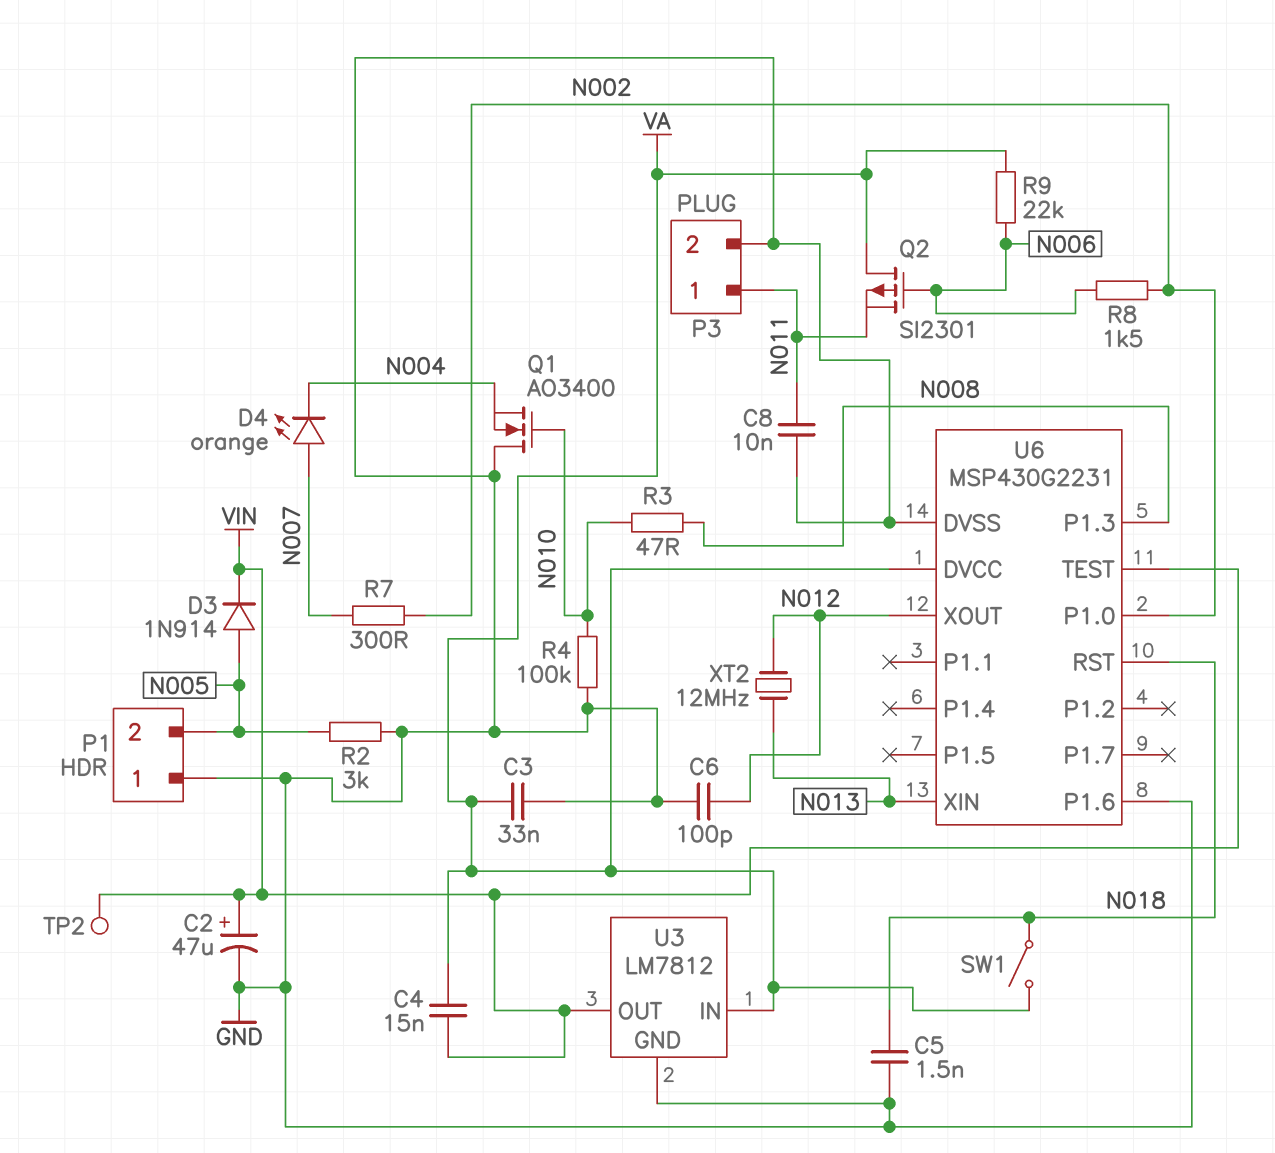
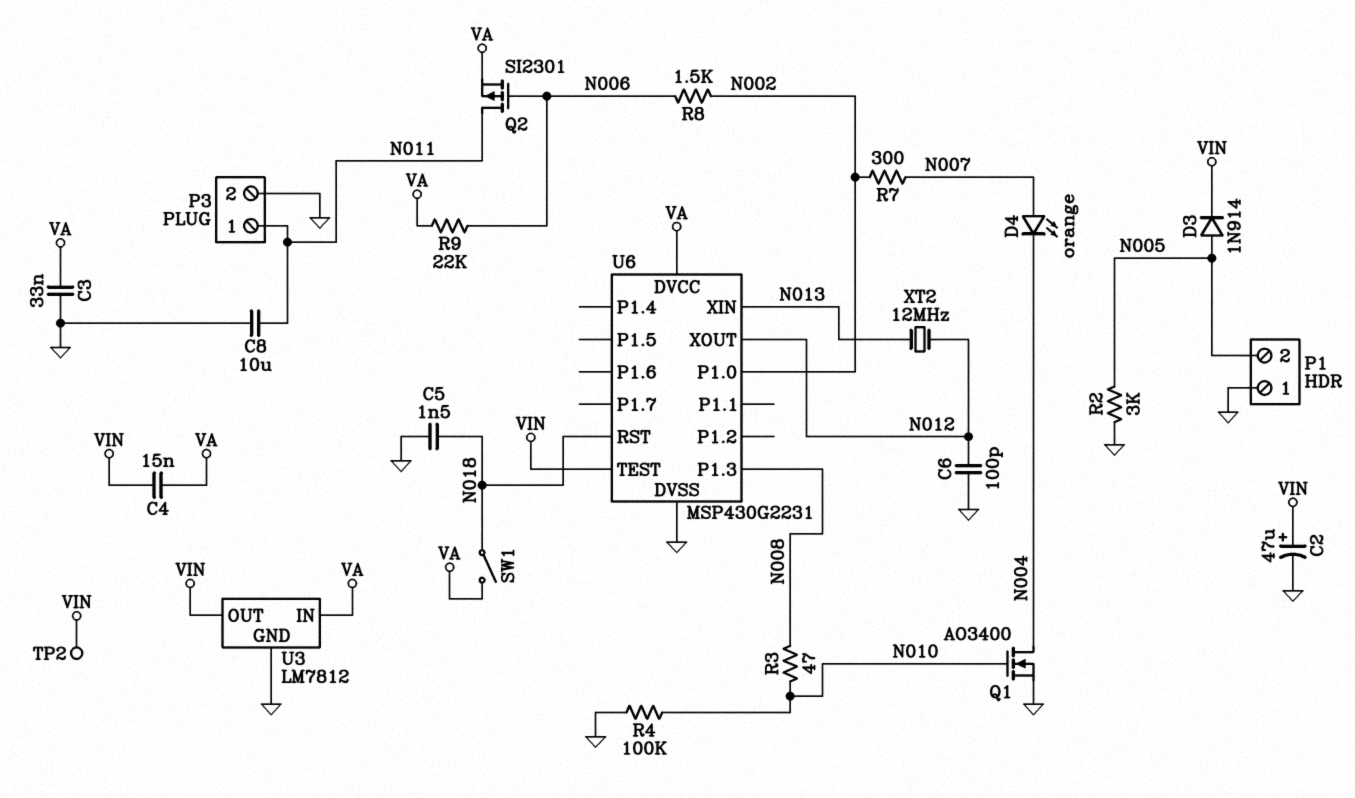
C8: 10nF (GND, N011) -> 10uF (GND, N011)
Q1: NMOS AO3400 (G N010, D GND, S N004) -> NMOS AO3400 (G N010, D N004, S GND)
Q2: PMOS SI2301 (G N006, D VA, S N011) -> PMOS SI2301 (G N006, D N011, S VA)
U6 pin P1.6: GND -> none

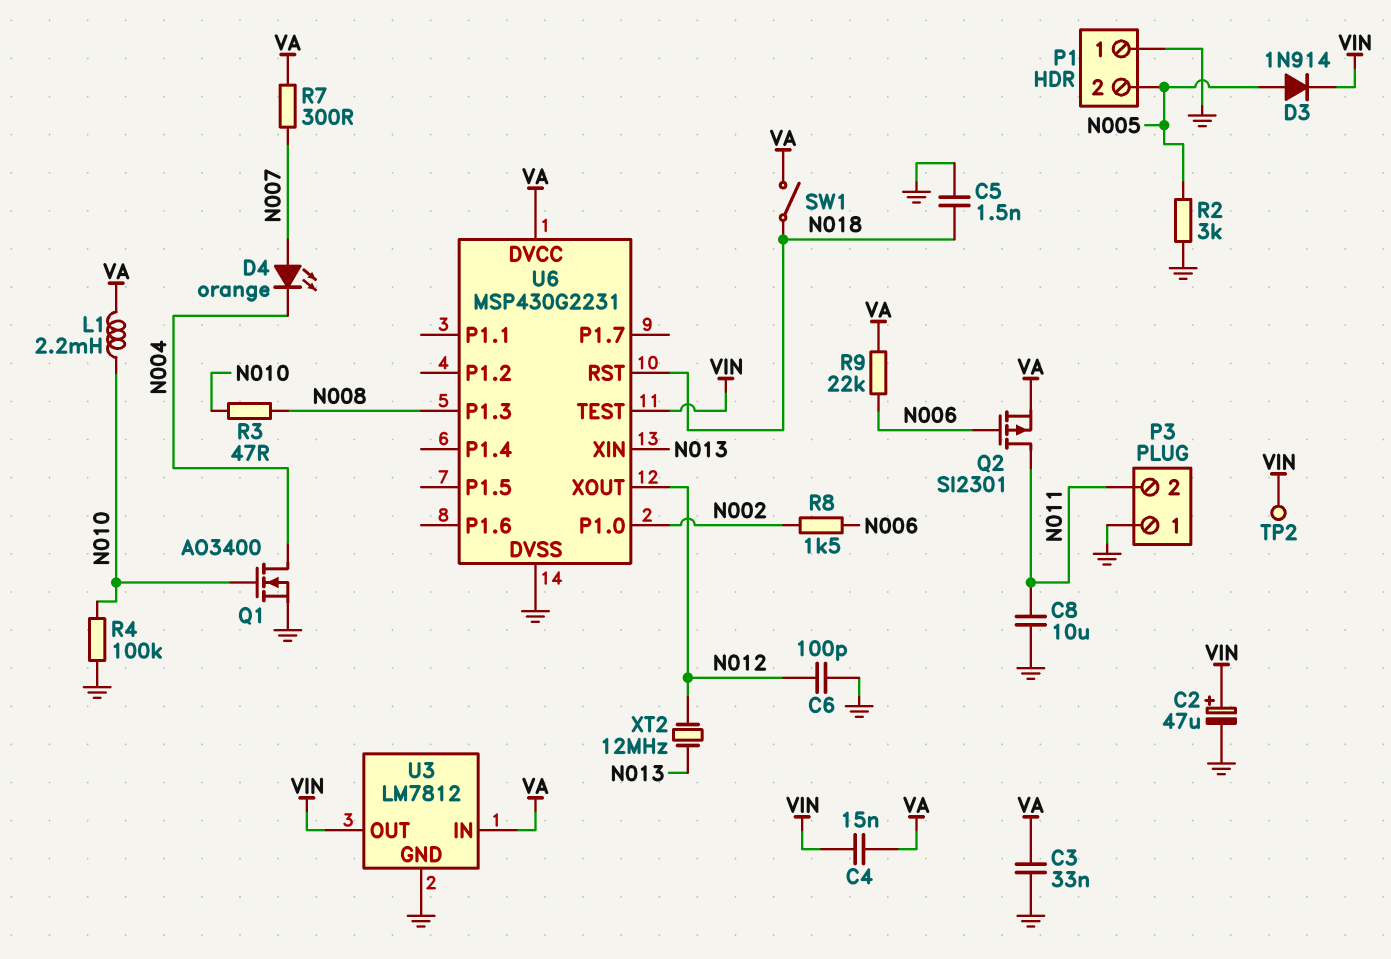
L1: none -> 2.2mH (N010, VA)
P3 pin 1: N011 -> GND
P3 pin 2: GND -> N011
R7: 300 (N002, N007) -> 300 (N007, VA)

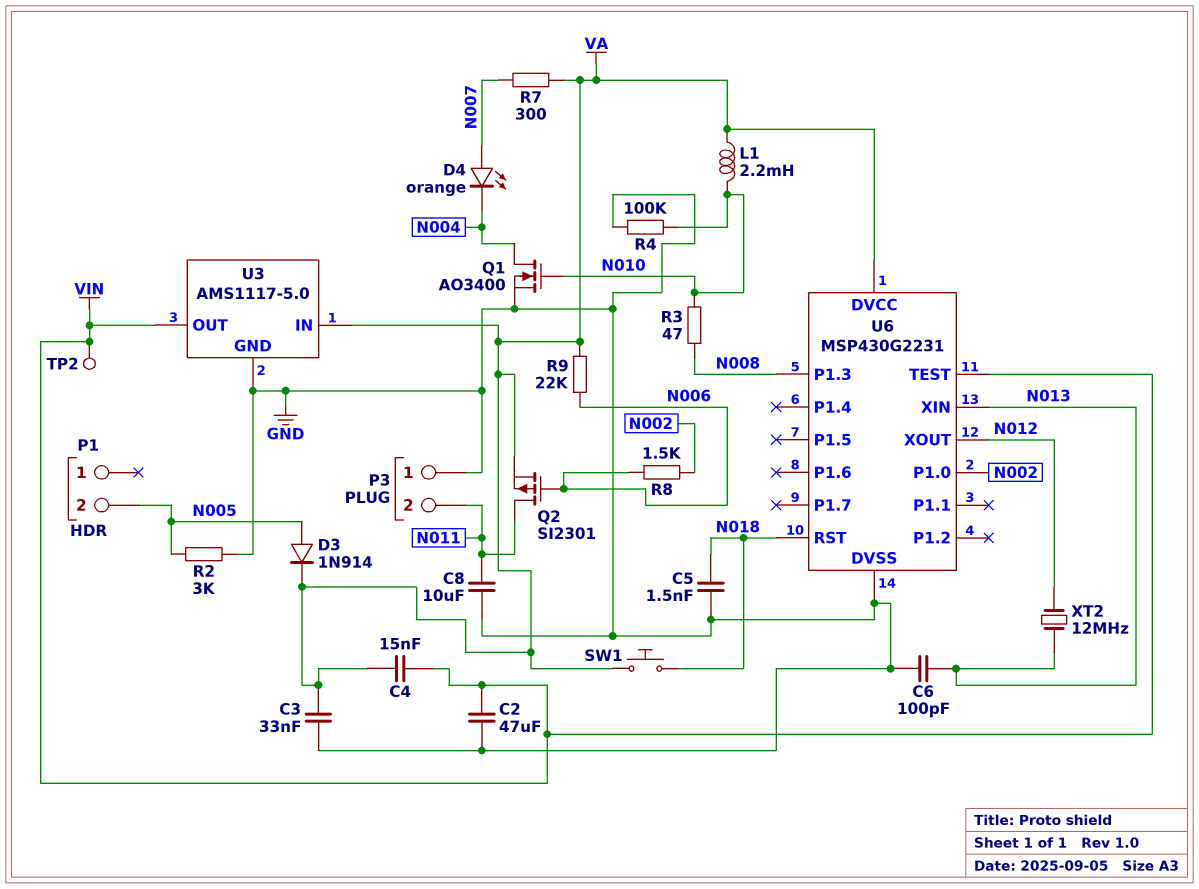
C2: 47uF (plus VIN, minus GND) -> 47uF (GND, VIN)
C6: 100pF (GND, N012) -> 100pF (GND, N013)
D3: diode 1N914 (A N005, K VIN) -> diode 1N914 (A N005, K VA)
P1 pin 1: GND -> none
SW1: switch (N018, VA) -> button (N018, VA)
U3: LM7812 -> AMS1117-5.0

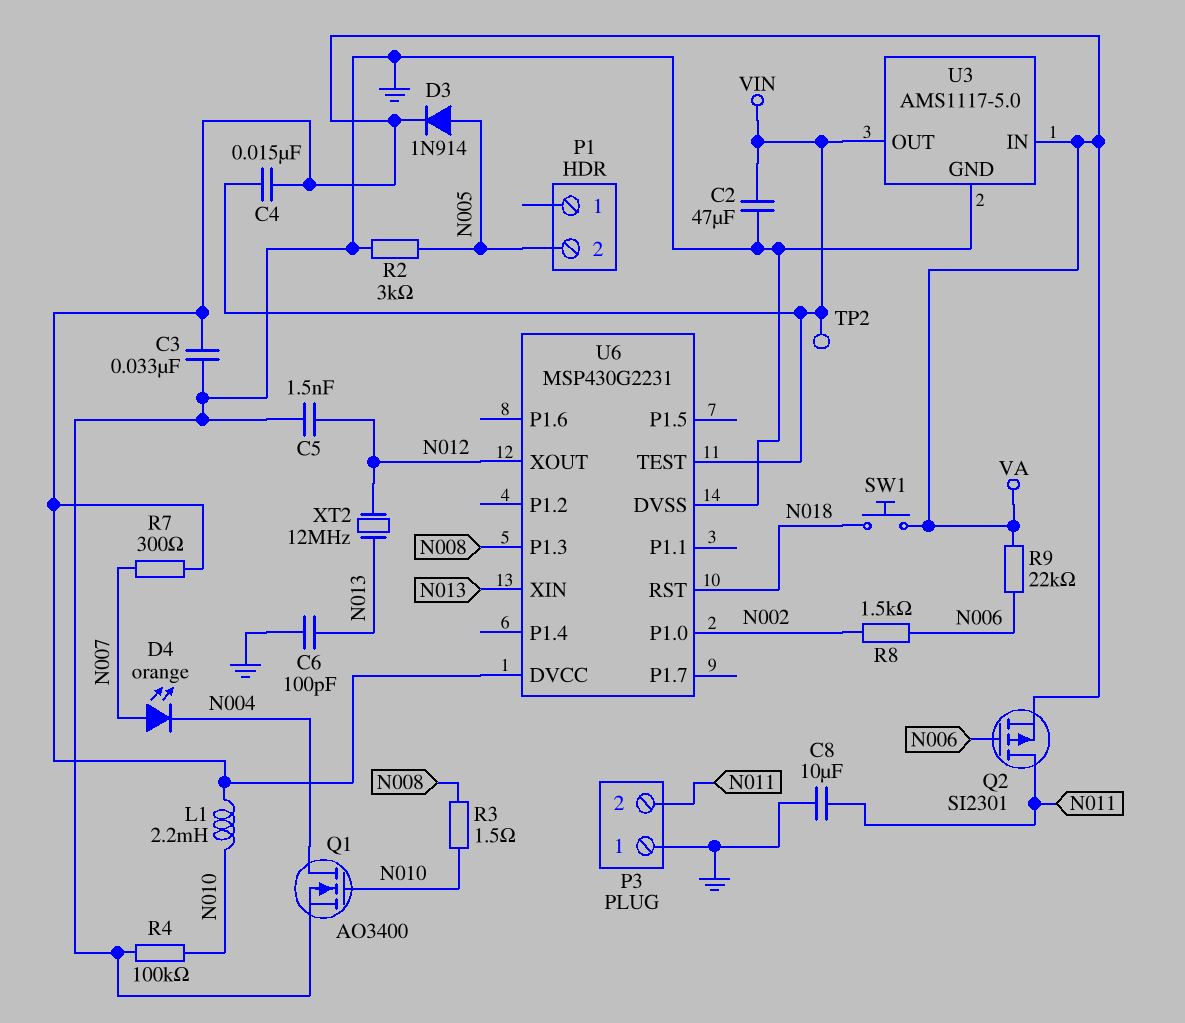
C5: 1.5nF (GND, N018) -> 1.5nF (GND, N012)
R3: 47 (N008, N010) -> 1.5 (N008, N010)

